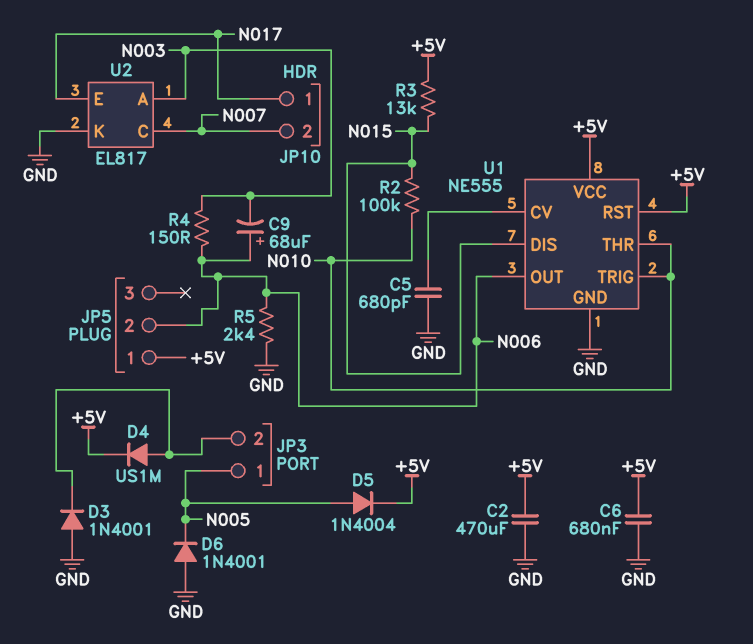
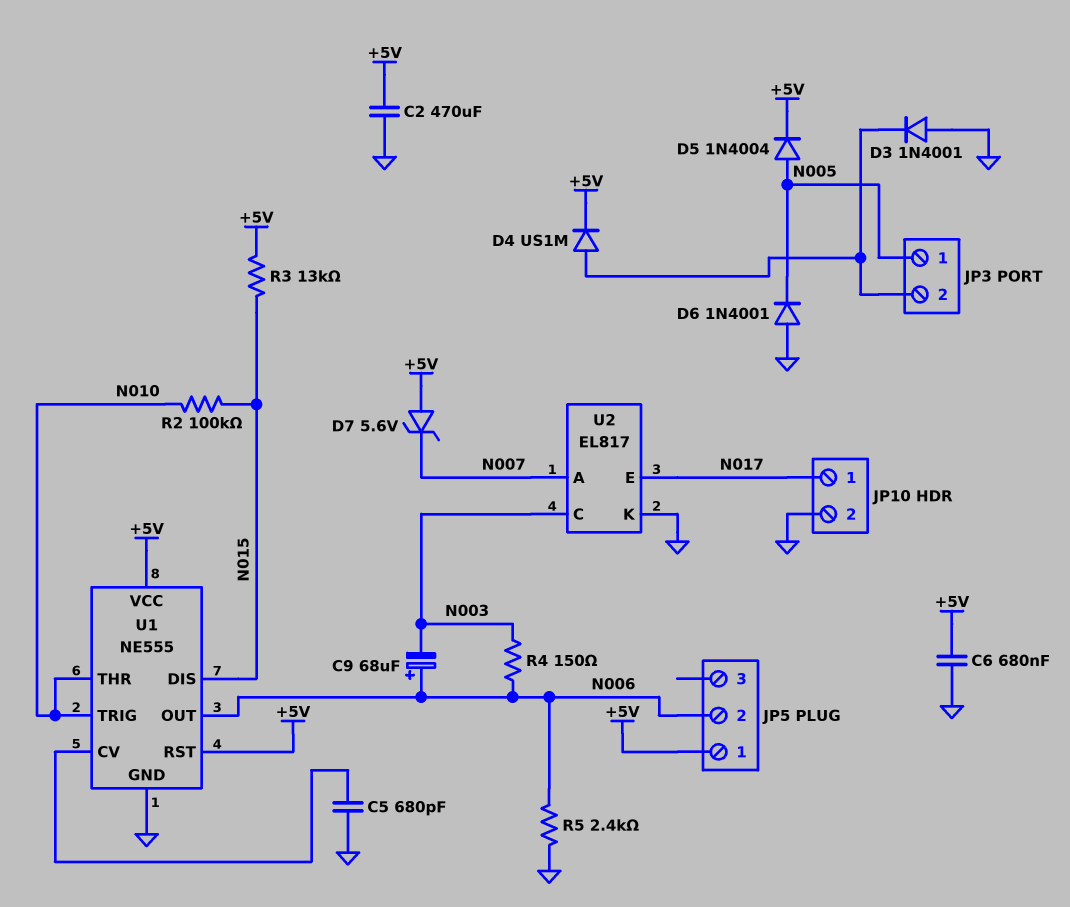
D7: none -> zener 5.6V (A +5V, K N007)
JP10 pin 2: N007 -> GND
U2 pin A: N003 -> N007
U2 pin C: N007 -> N003

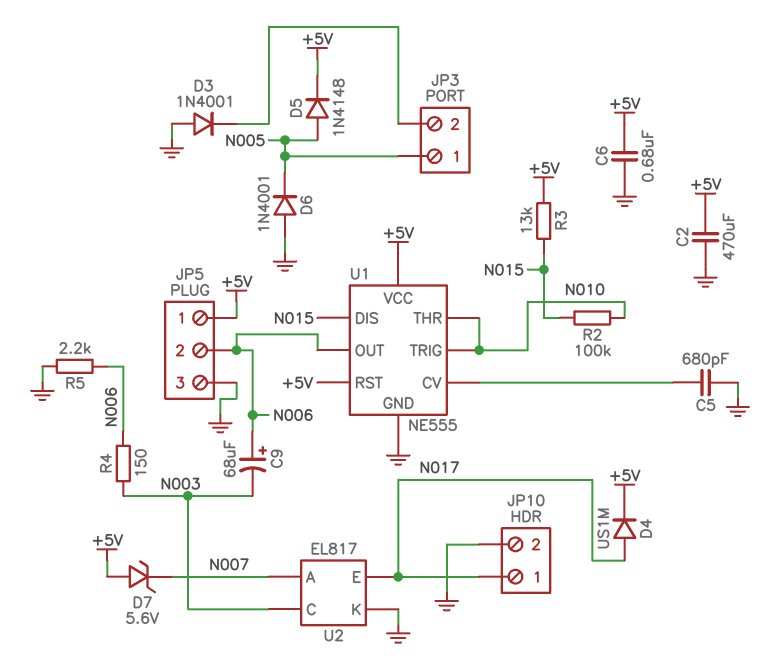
D4: diode US1M (A JP3/2, K +5V) -> diode US1M (A N017, K +5V)
D5: diode 1N4004 (A N005, K +5V) -> diode 1N4148 (A N005, K +5V)
JP5 pin 3: none -> GND
R5: 2.4k (GND, N006) -> 2.2k (GND, N006)

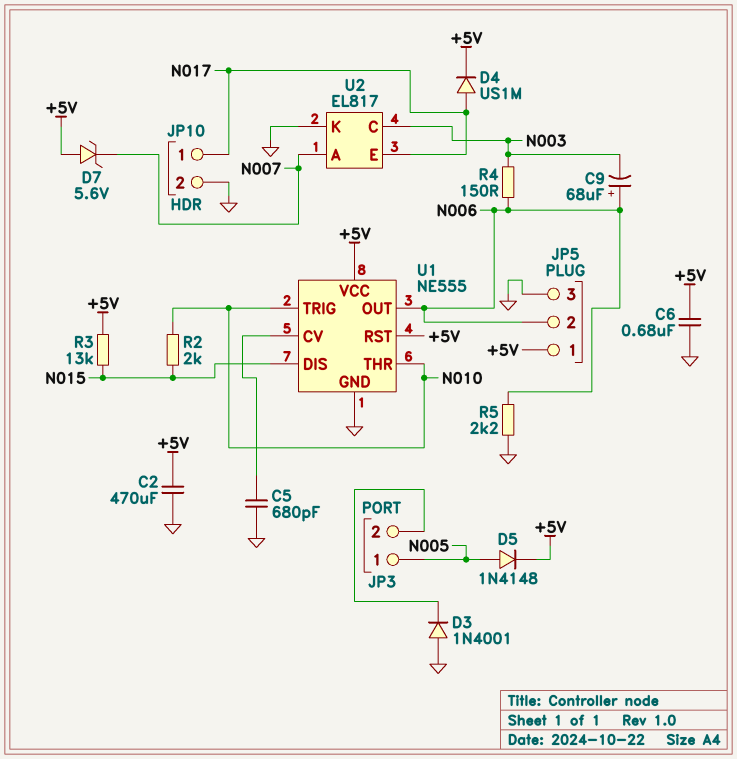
D6: diode 1N4001 (A GND, K N005) -> none
R2: 100k (N010, N015) -> 2k (N010, N015)

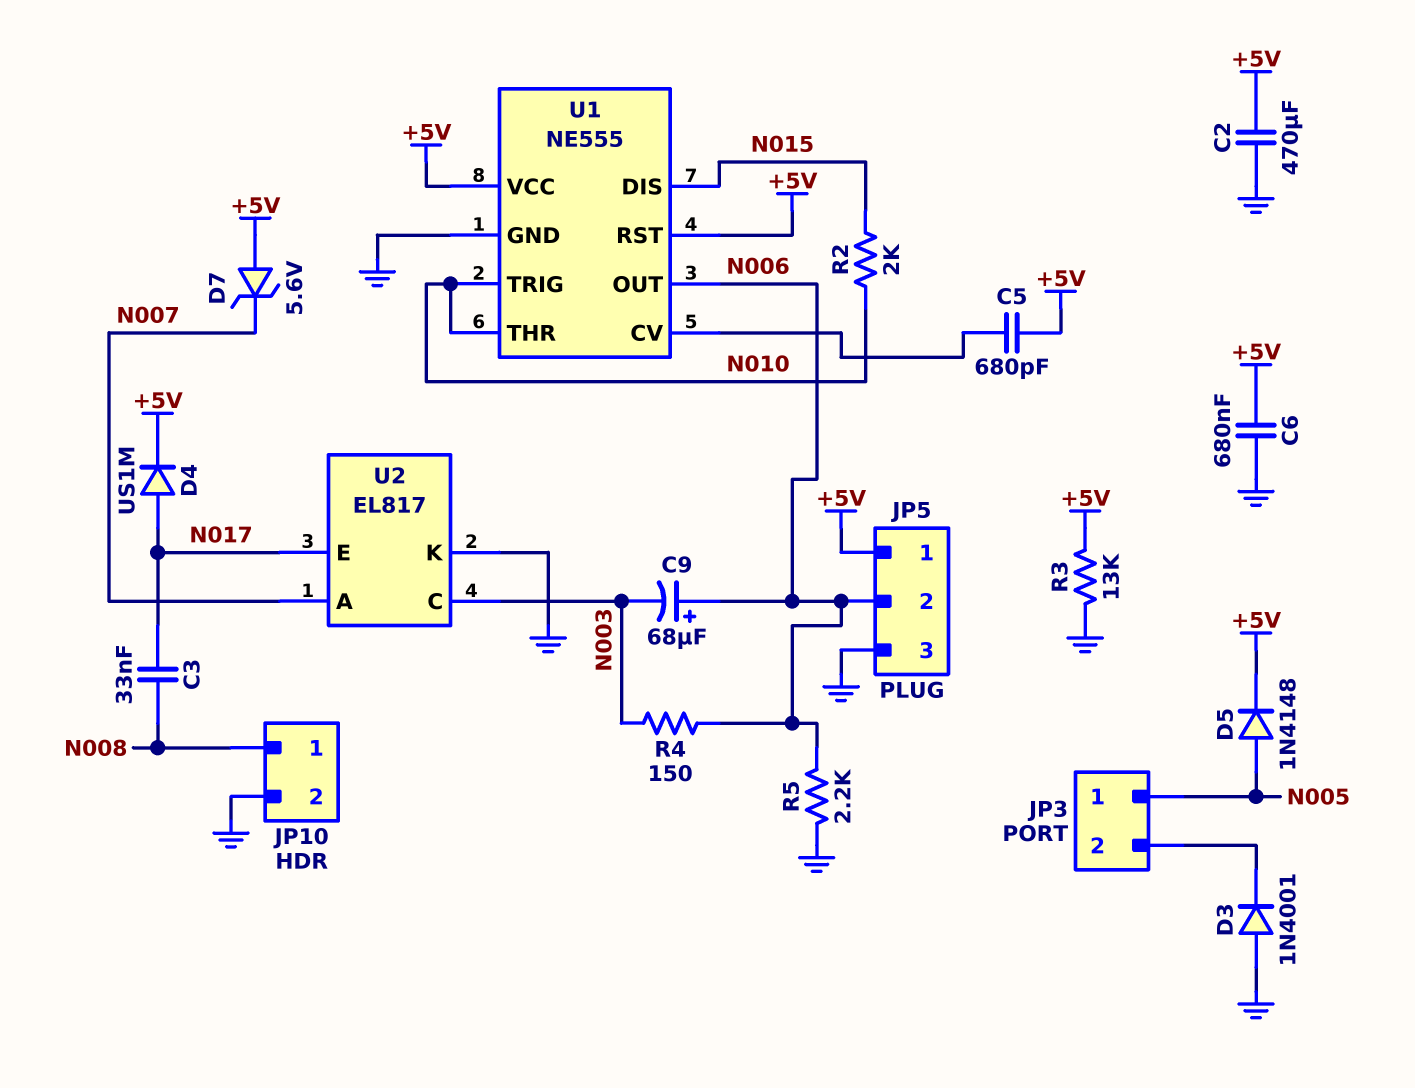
C3: none -> 33nF (N008, N017)
C5: 680pF (GND, U1/CV) -> 680pF (+5V, U1/CV)
JP10 pin 1: N017 -> N008
R3: 13k (+5V, N015) -> 13k (+5V, GND)

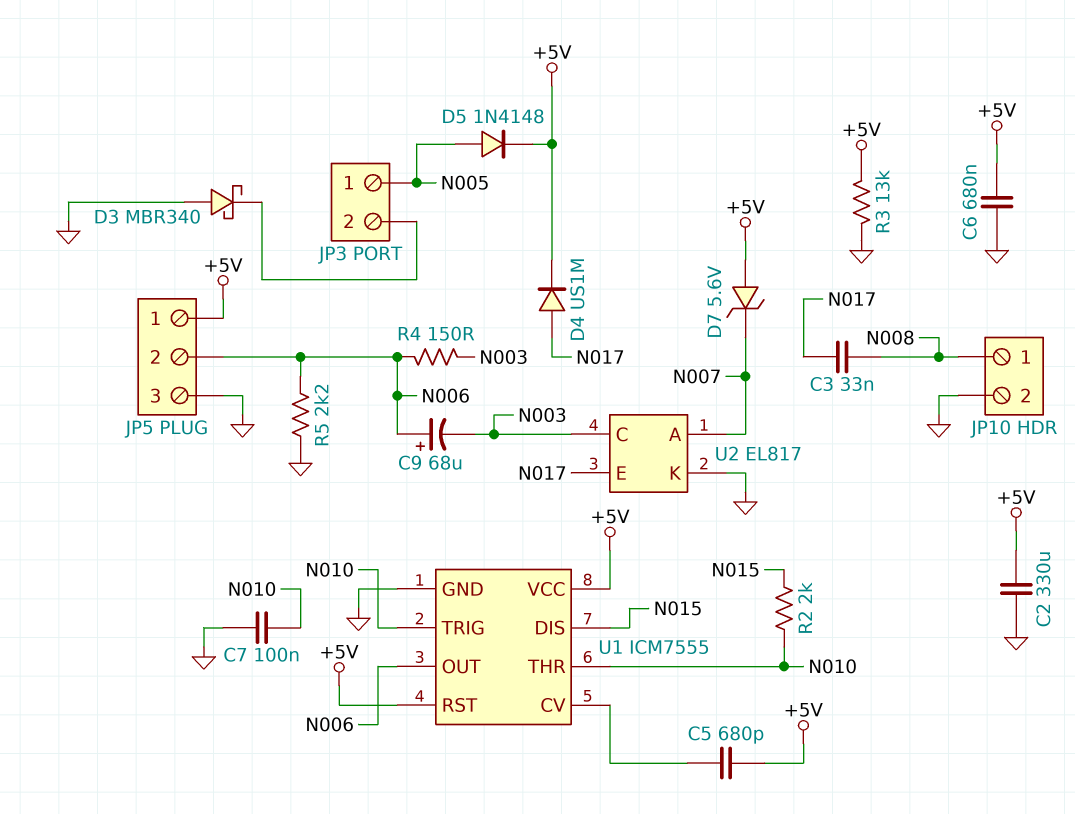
C2: 470uF (+5V, GND) -> 330uF (+5V, GND)
C7: none -> 100nF (GND, N010)
D3: diode 1N4001 (A GND, K JP3/2) -> schottky MBR340 (A GND, K JP3/2)
U1: NE555 -> ICM7555

